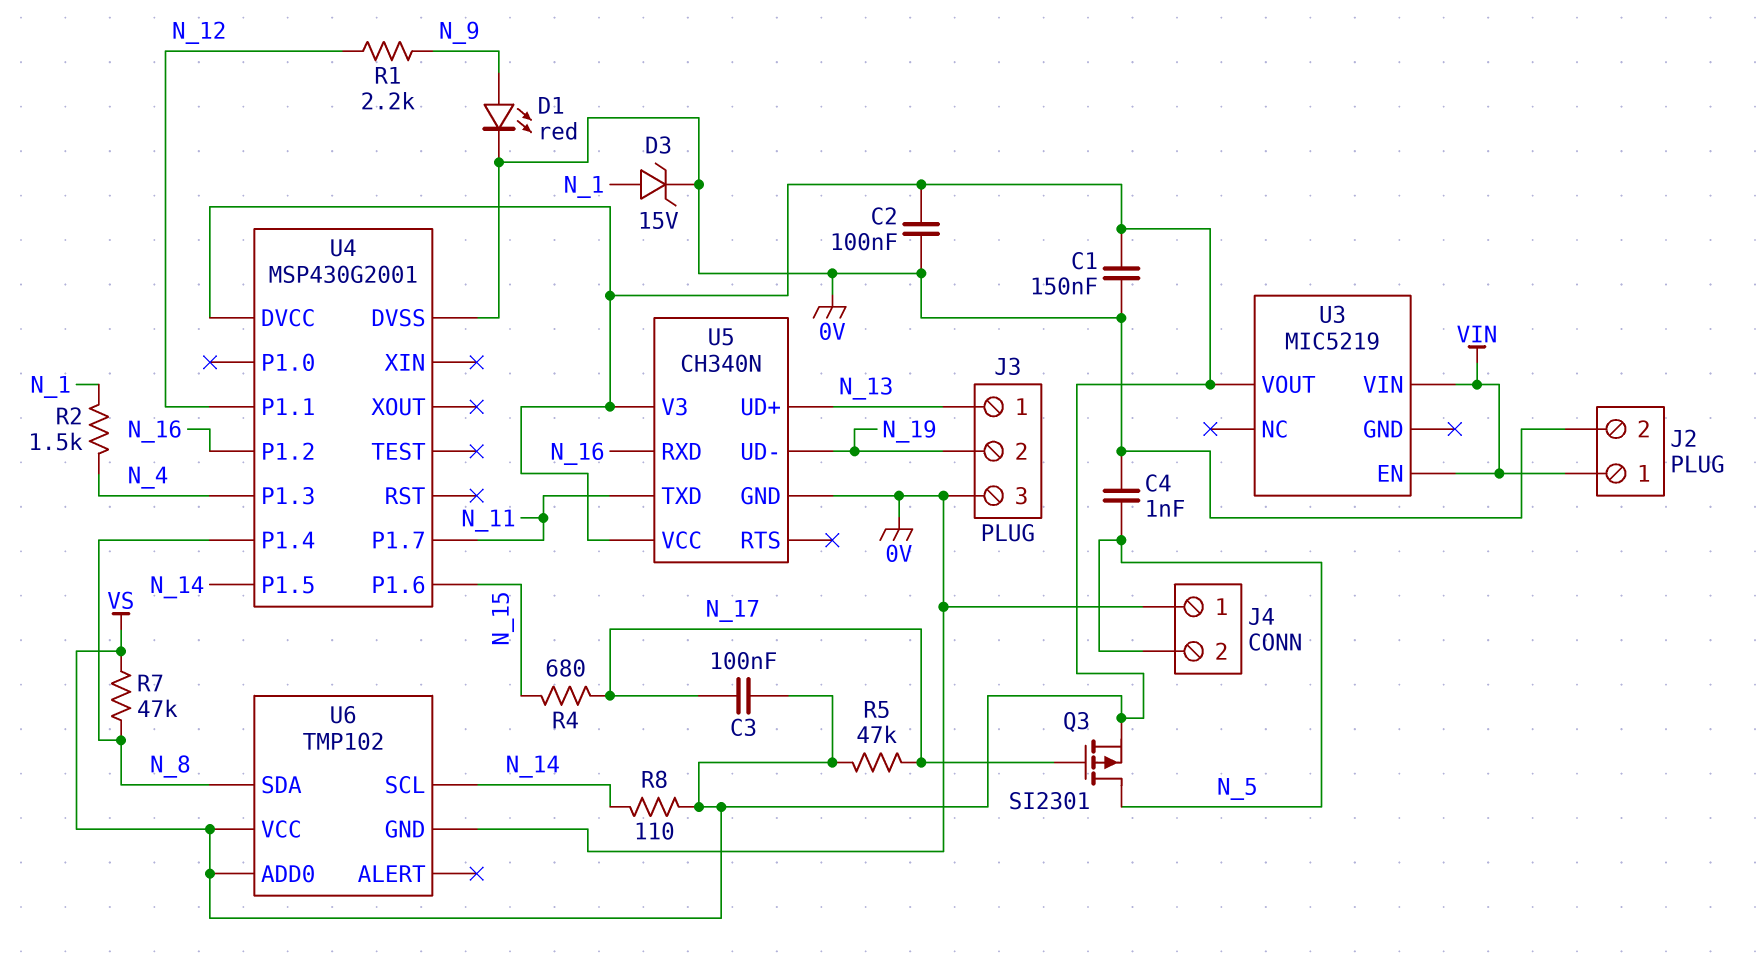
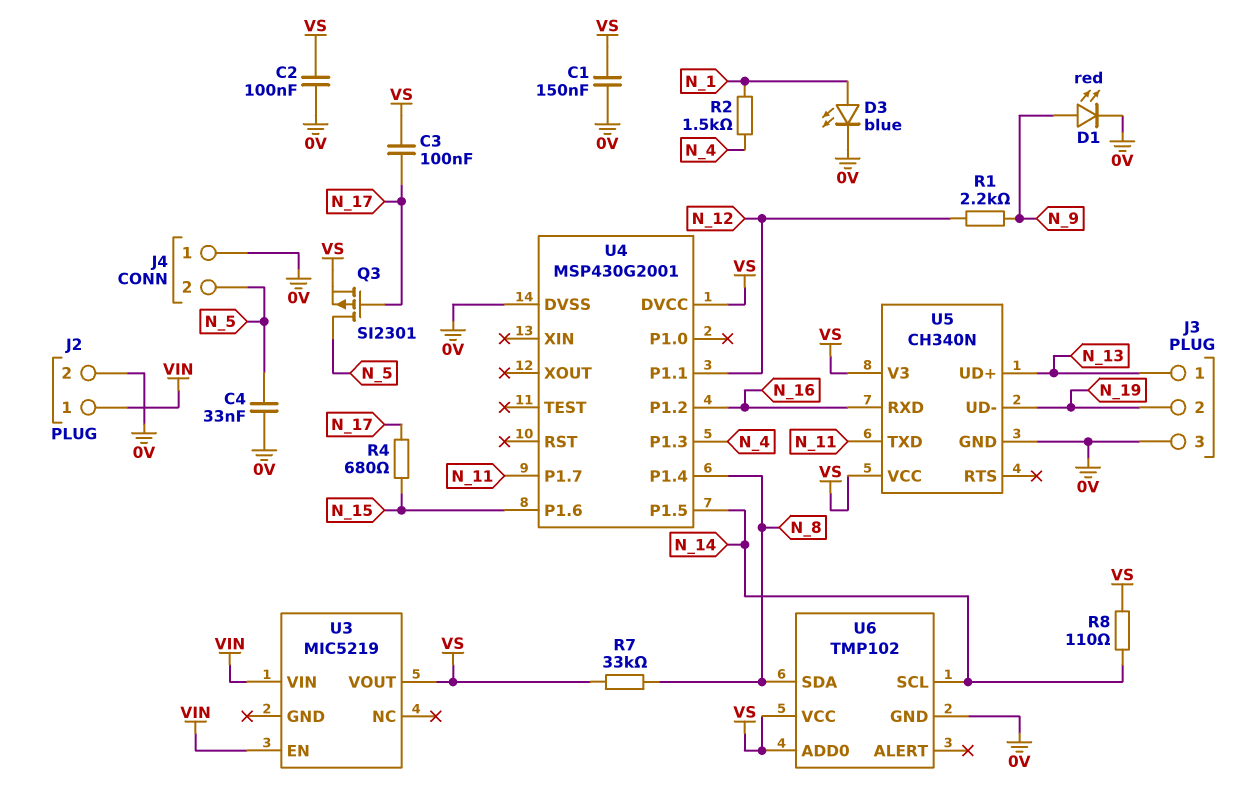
C4: 1nF (0V, N_5) -> 33nF (0V, N_5)
D3: zener 15V (A N_1, K 0V) -> LED blue (A N_1, K 0V)
R5: 47k (N_17, VS) -> none
R7: 47k (N_8, VS) -> 33k (N_8, VS)

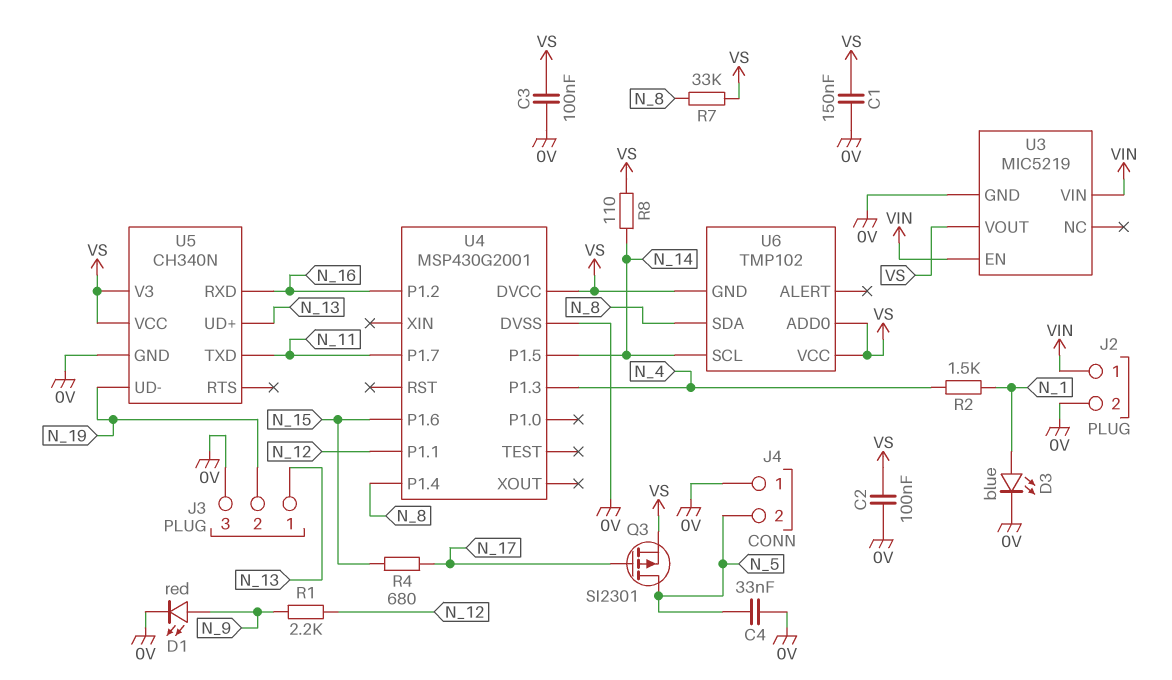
C3: 100nF (N_17, VS) -> 100nF (0V, VS)
U3 pin GND: none -> 0V
U6 pin GND: 0V -> VS

